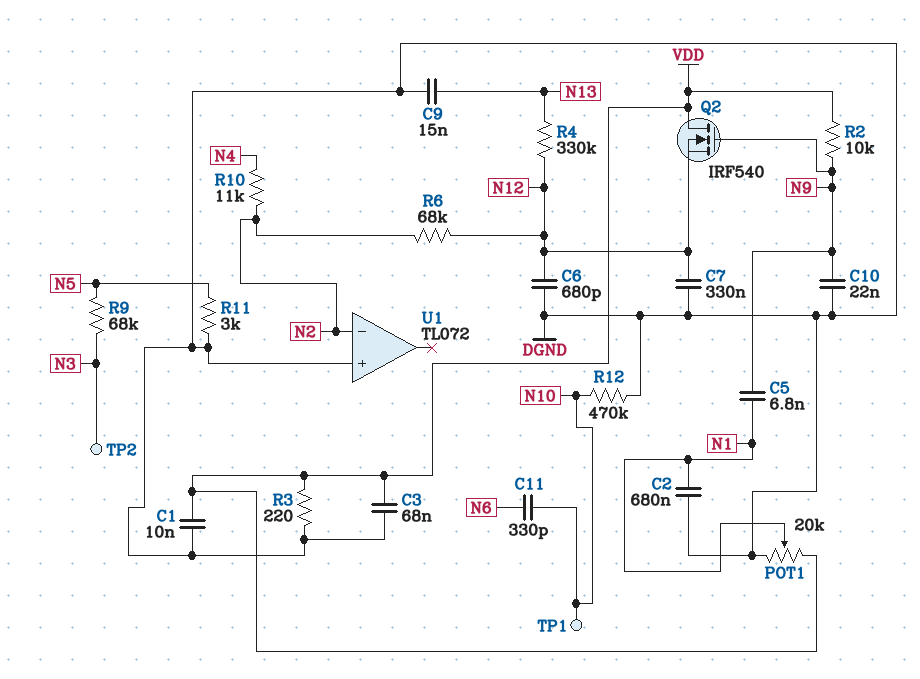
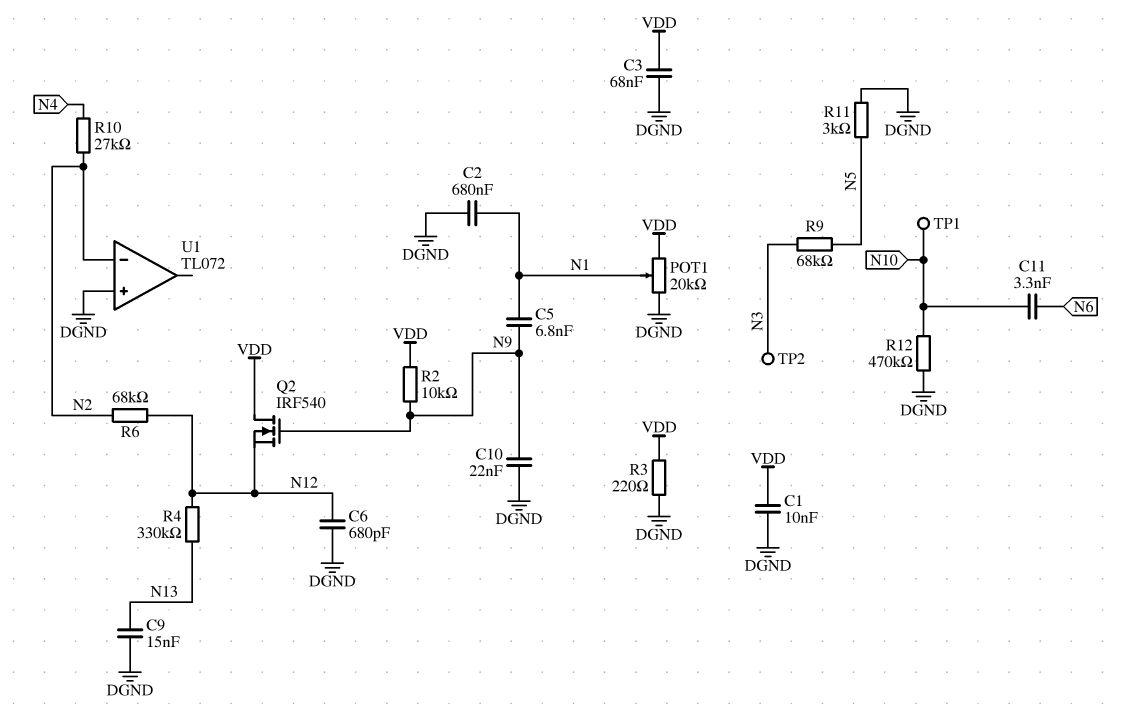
C7: 330nF (DGND, N12) -> none
C11: 330pF (N6, N10) -> 3.3nF (N6, N10)
R10: 11k (N2, N4) -> 27k (N2, N4)

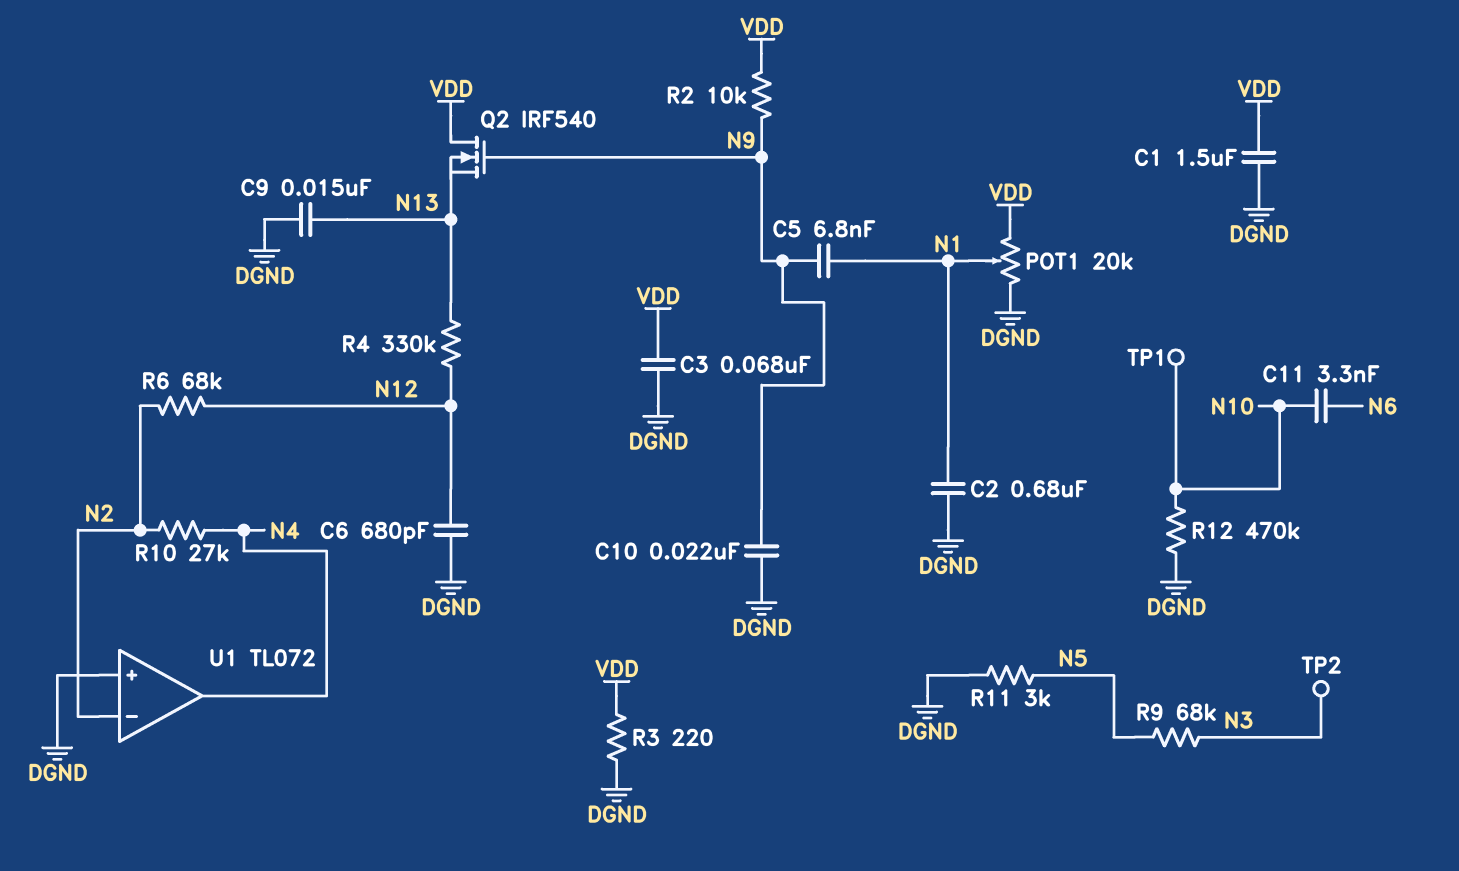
C1: 10nF (DGND, VDD) -> 1.5uF (DGND, VDD)
Q2: NMOS IRF540 (G N9, D VDD, S N12) -> NMOS IRF540 (G N9, D VDD, S N13)
U1 pin out: none -> N4

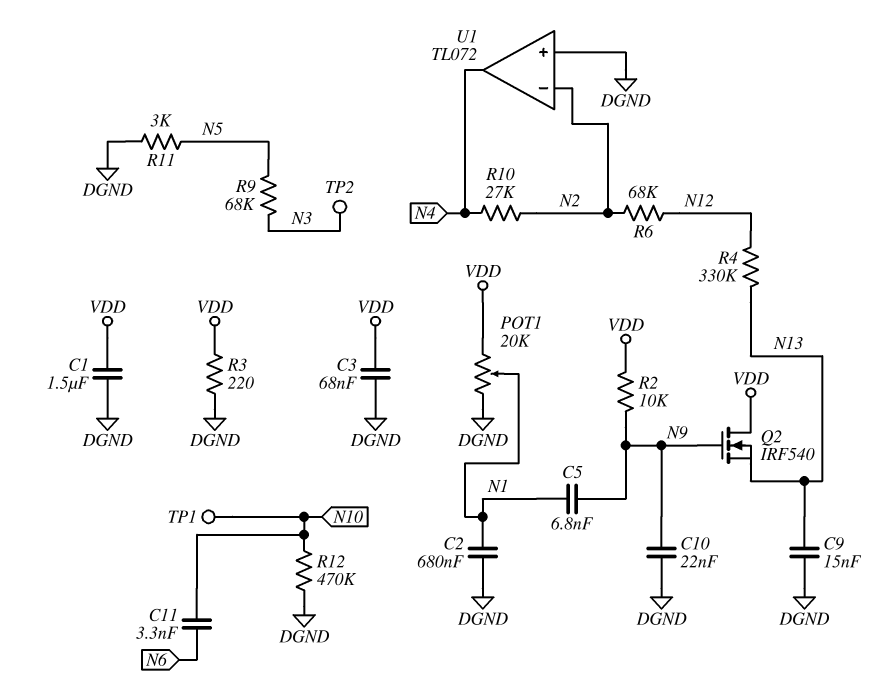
C6: 680pF (DGND, N12) -> none

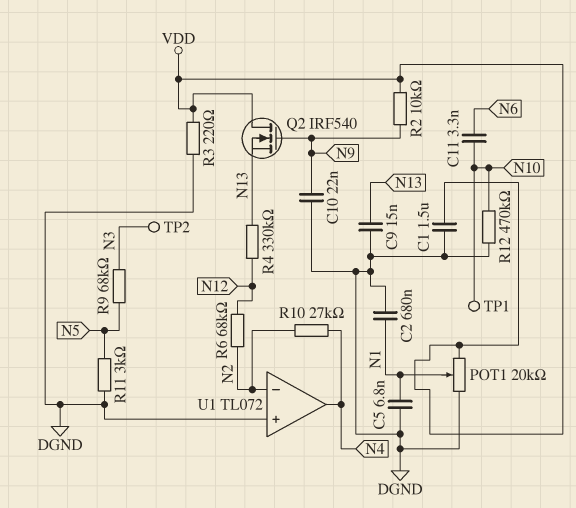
C3: 68nF (DGND, VDD) -> none
C5: 6.8nF (N1, N9) -> 6.8nF (DGND, N1)

